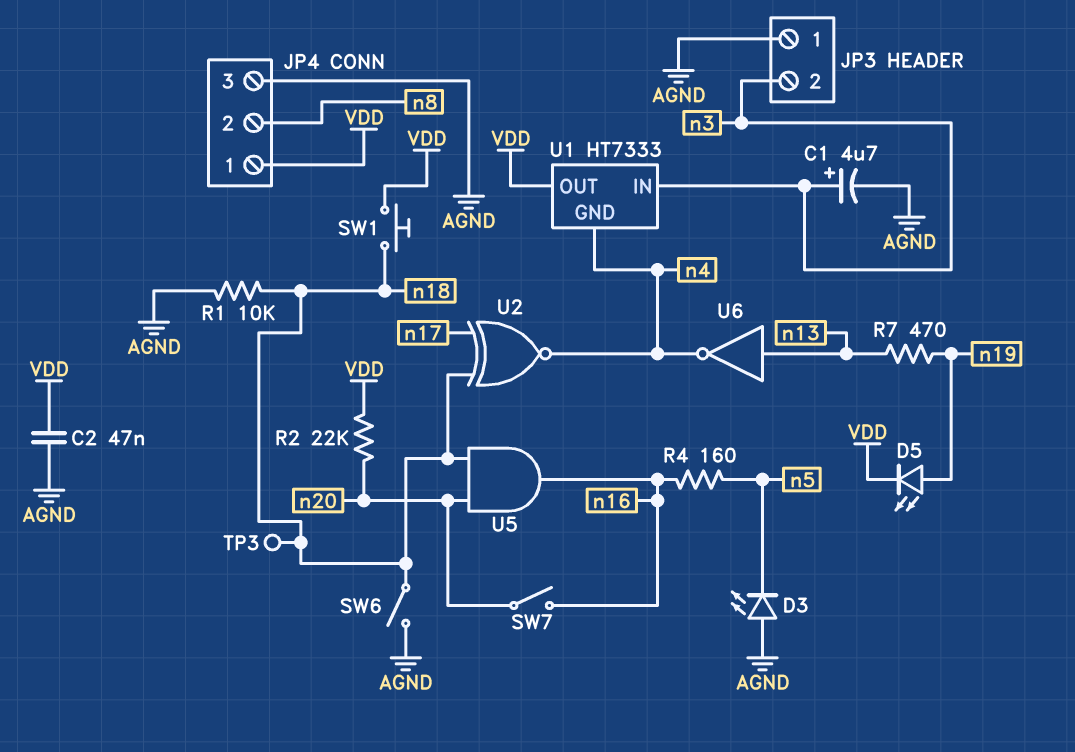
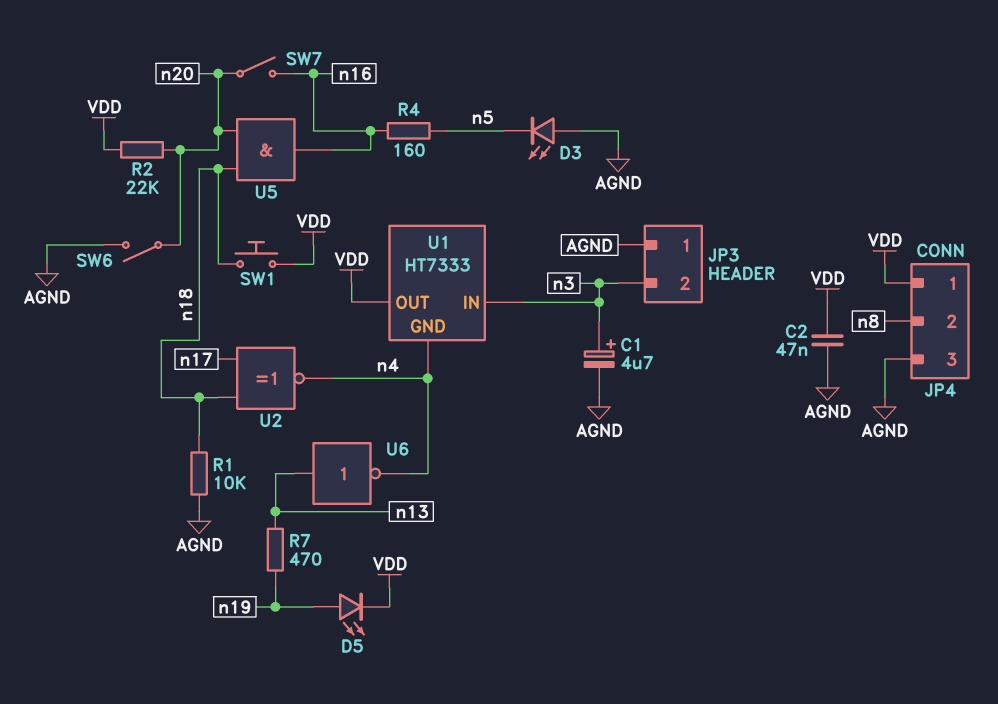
SW6: switch (AGND, n18) -> switch (AGND, n20)
TP3: test point (n18) -> none

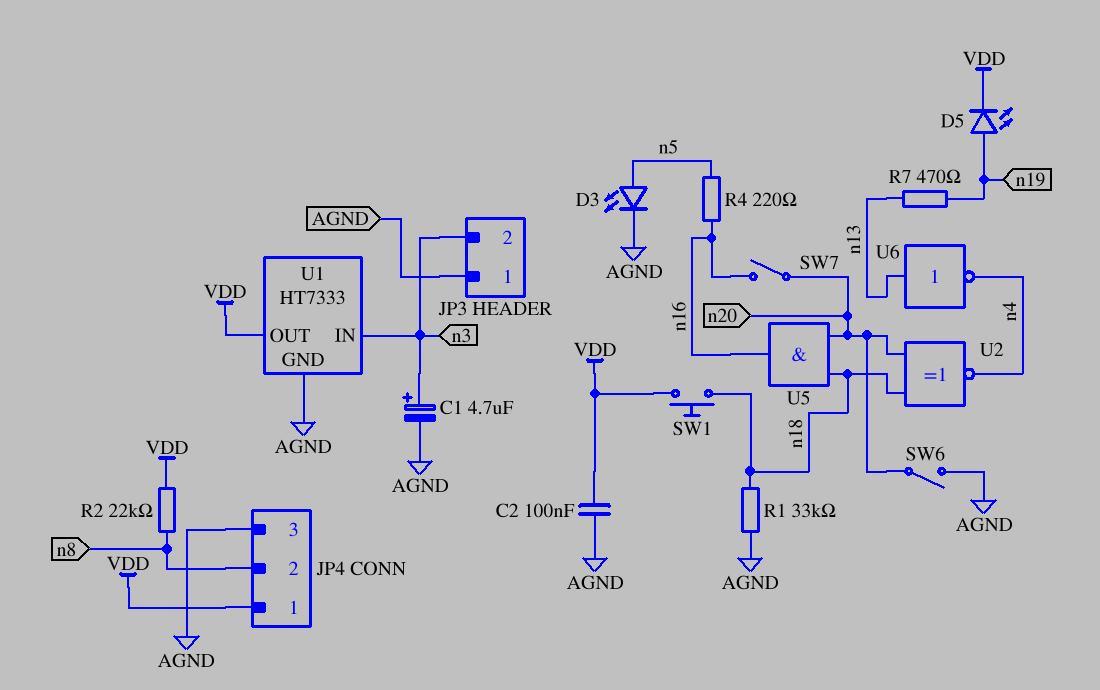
C2: 47nF (AGND, VDD) -> 100nF (AGND, VDD)
D3: LED (A AGND, K n5) -> LED (A n5, K AGND)
R1: 10k (AGND, n18) -> 33k (AGND, n18)
R2: 22k (VDD, n20) -> 22k (VDD, n8)
R4: 160 (n5, n16) -> 220 (n5, n16)
U1 pin GND: n4 -> AGND
U2: XNOR (in n17, in n18, out n4) -> XNOR (in n18, in n20, out n4)

